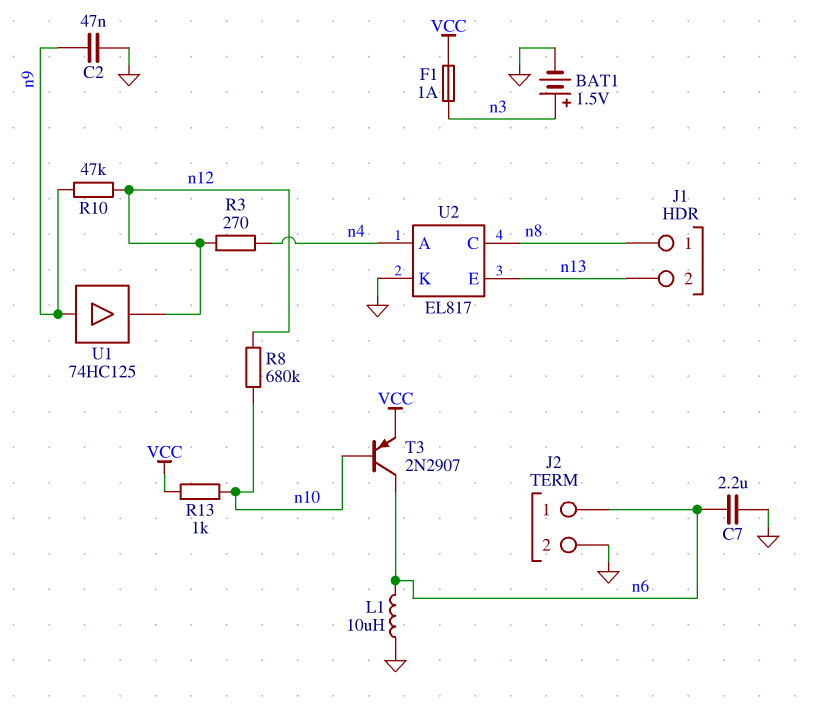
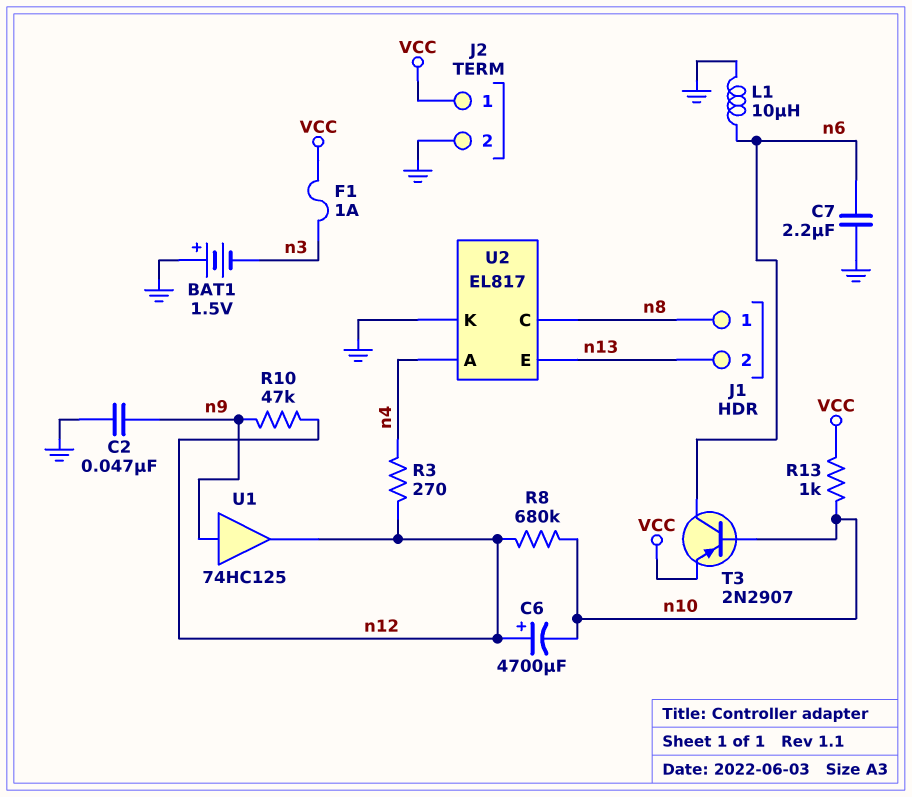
BAT1: 1.5V (plus n3, minus GND) -> 1.5V (plus GND, minus n3)
C6: none -> 4700uF (plus n12, minus n10)
J2 pin 1: n6 -> VCC

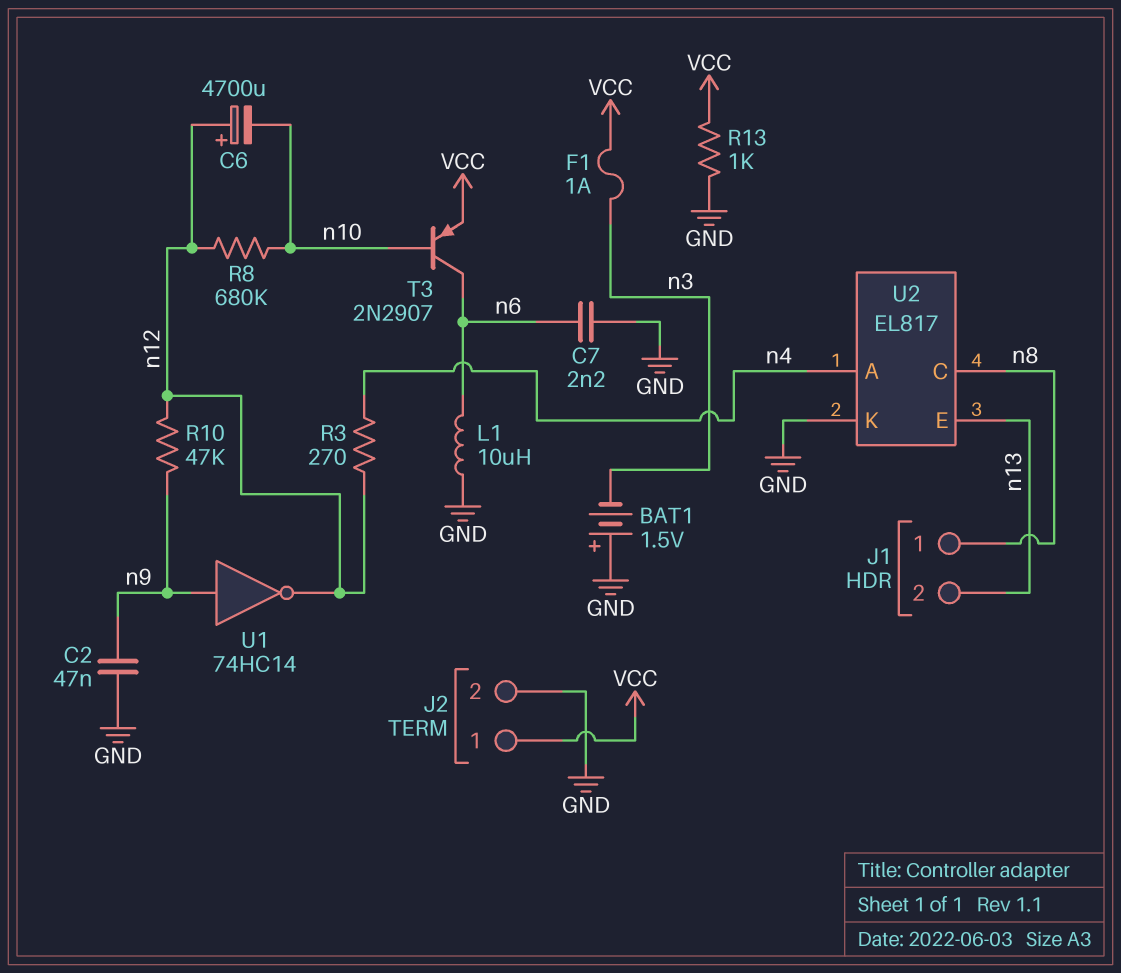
C7: 2.2uF (GND, n6) -> 2.2nF (GND, n6)
R13: 1k (VCC, n10) -> 1k (GND, VCC)
U1: buffer 74HC125 (in n9, out n12) -> NOT 74HC14 (in n9, out n12)

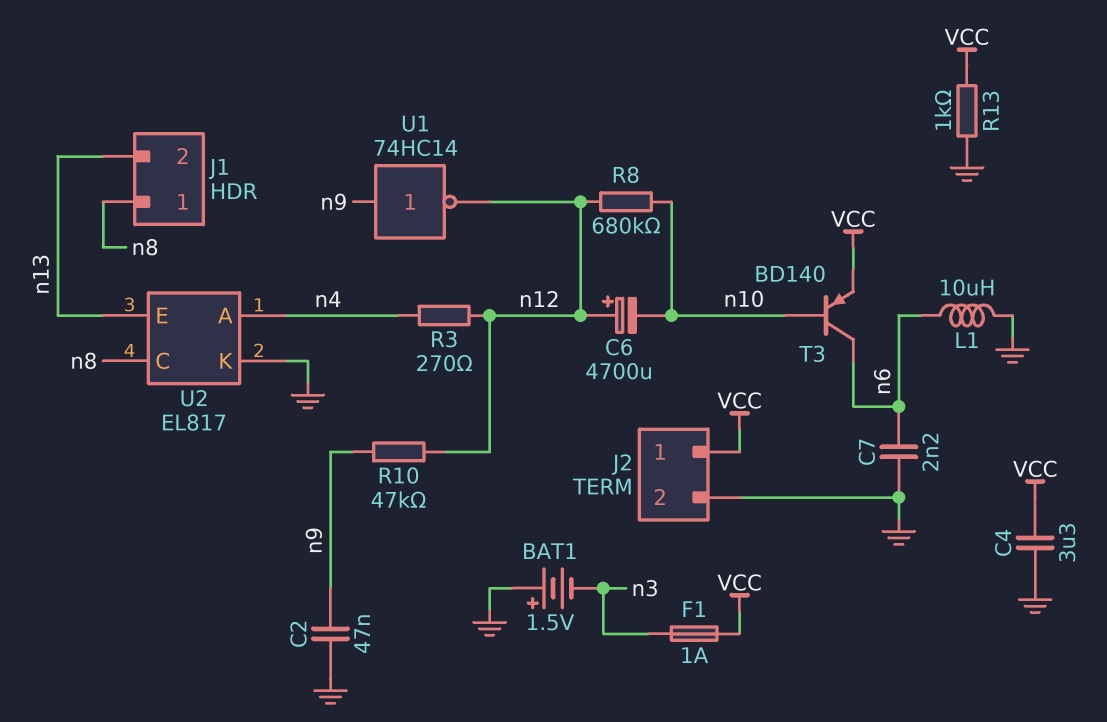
C4: none -> 3.3uF (GND, VCC)
T3: PNP 2N2907 (B n10, C n6, E VCC) -> PNP BD140 (B n10, C n6, E VCC)

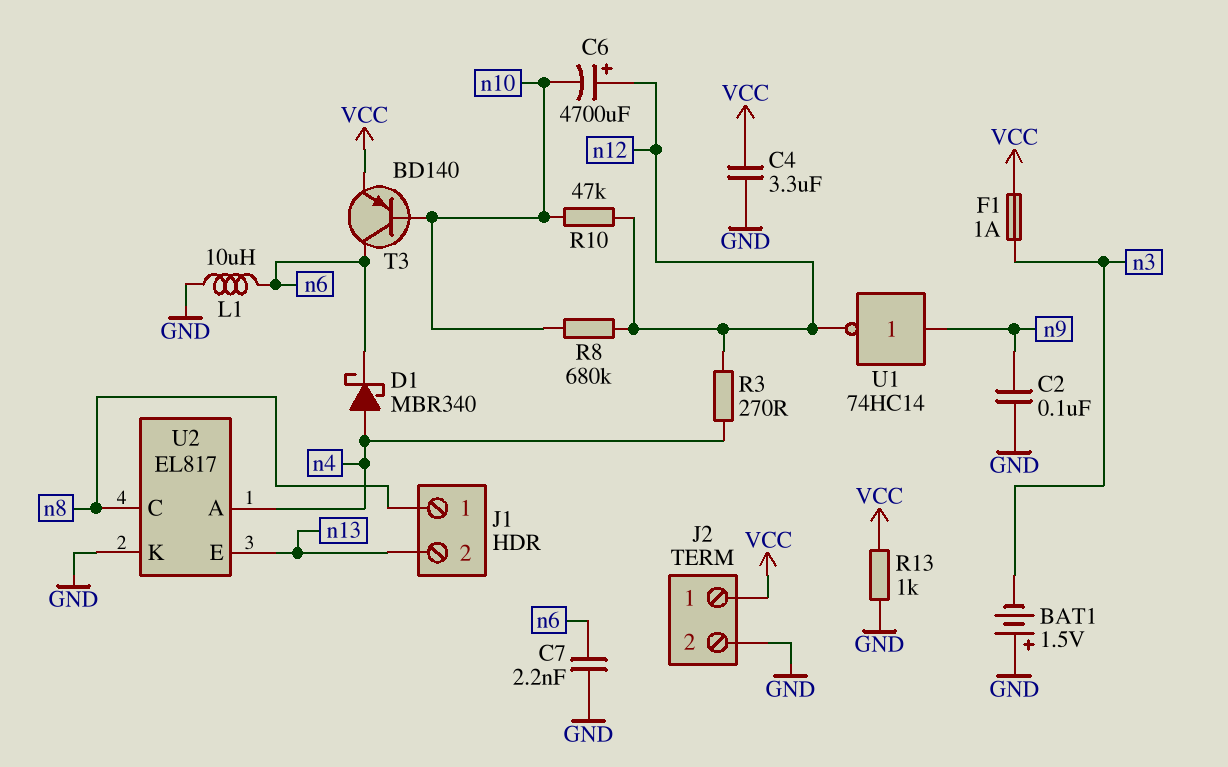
C2: 47nF (GND, n9) -> 100nF (GND, n9)
D1: none -> schottky MBR340 (A n4, K n6)
R10: 47k (n9, n12) -> 47k (n10, n12)

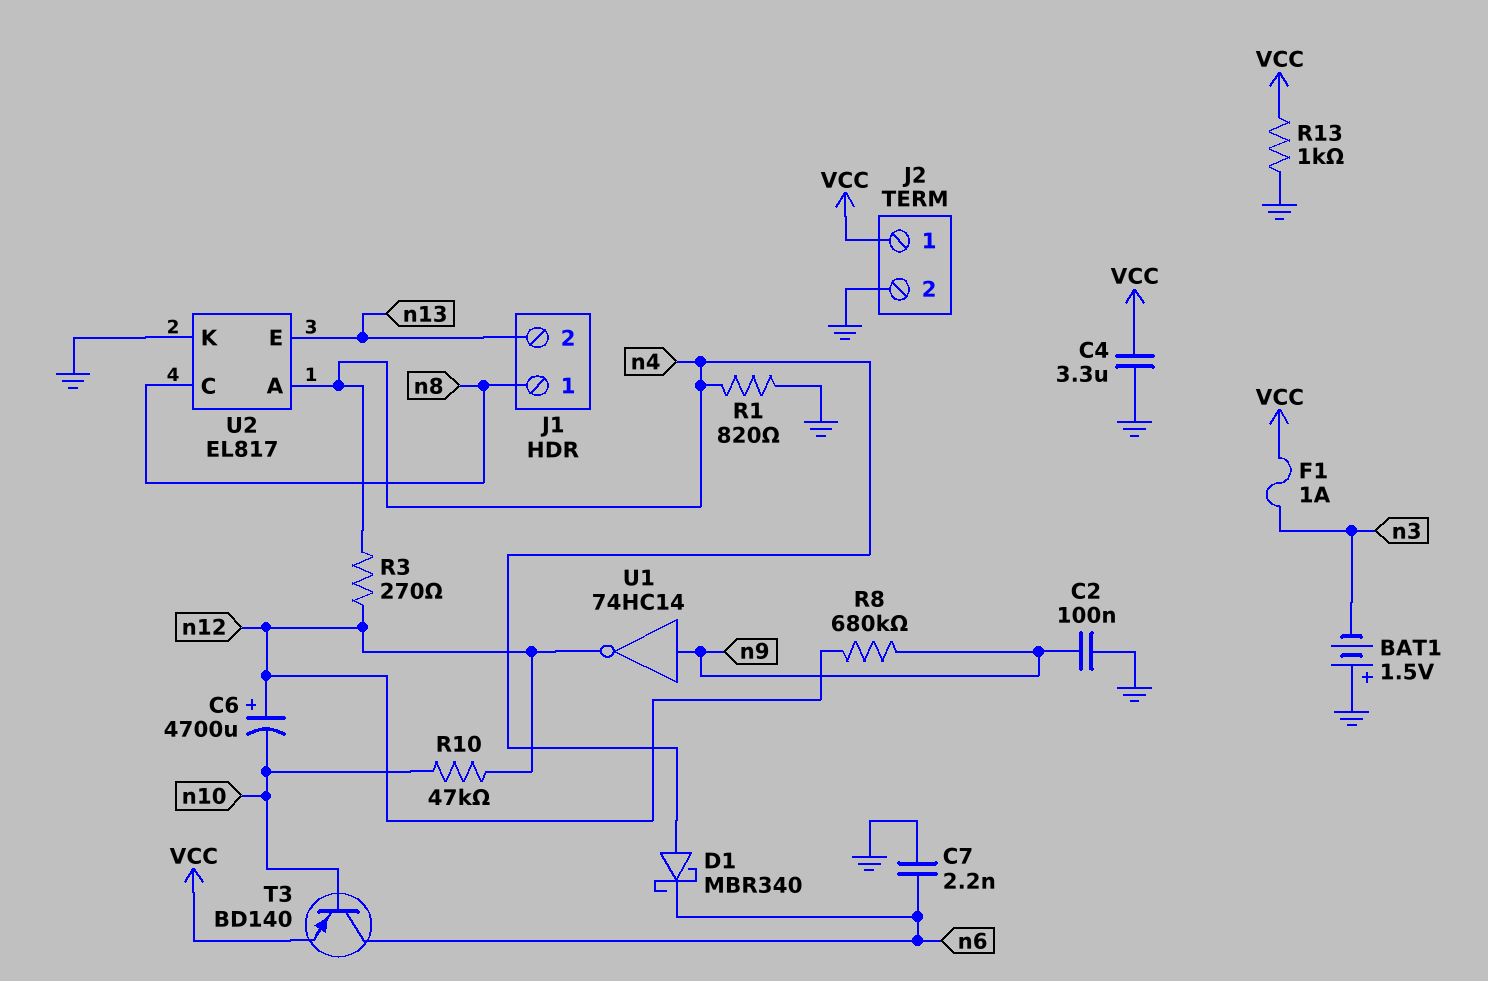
L1: 10uH (GND, n6) -> none
R1: none -> 820 (GND, n4)
R8: 680k (n10, n12) -> 680k (n9, n12)

